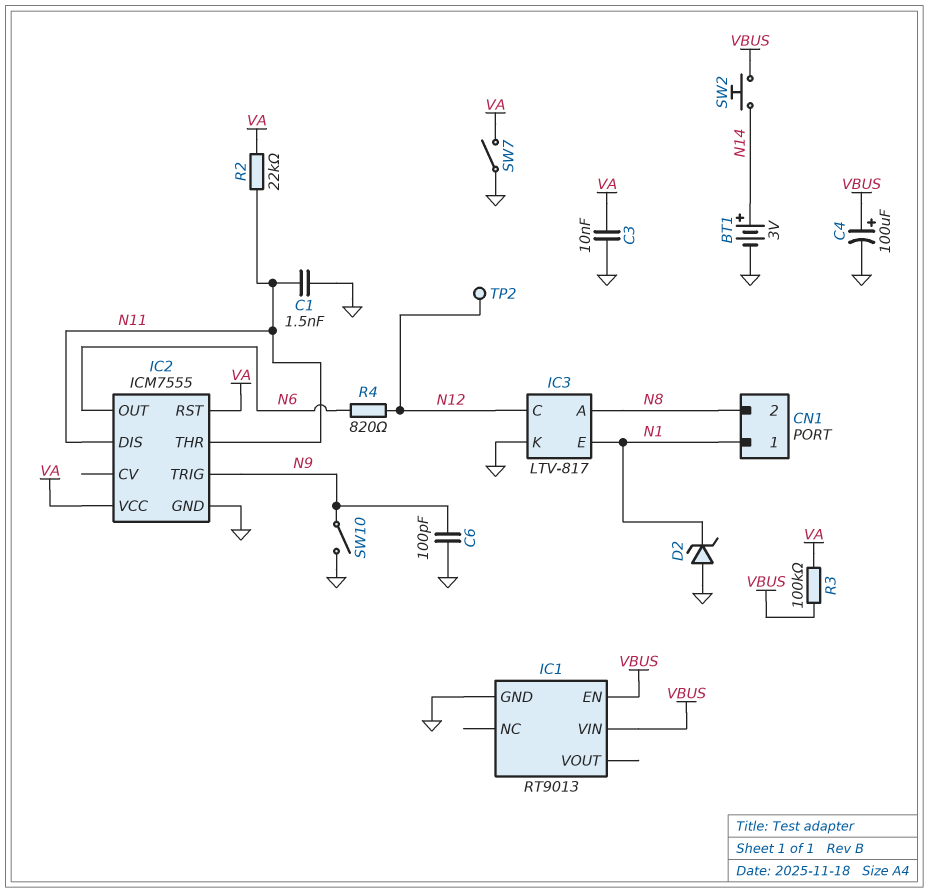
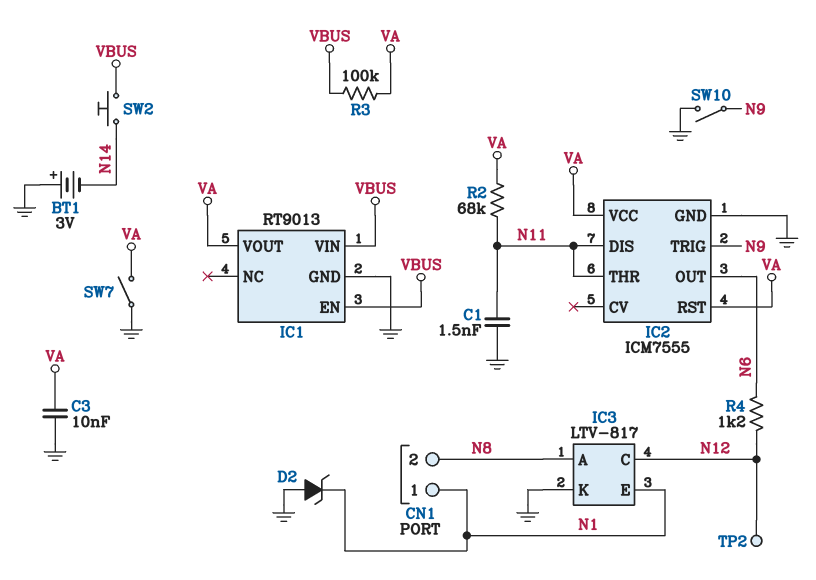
BT1: 3V (plus N14, minus GND) -> 3V (plus GND, minus N14)
C4: 100uF (plus VBUS, minus GND) -> none
C6: 100pF (GND, N9) -> none
IC1 pin VOUT: none -> VA
R2: 22k (N11, VA) -> 68k (N11, VA)
R4: 820 (N6, N12) -> 1.2k (N6, N12)

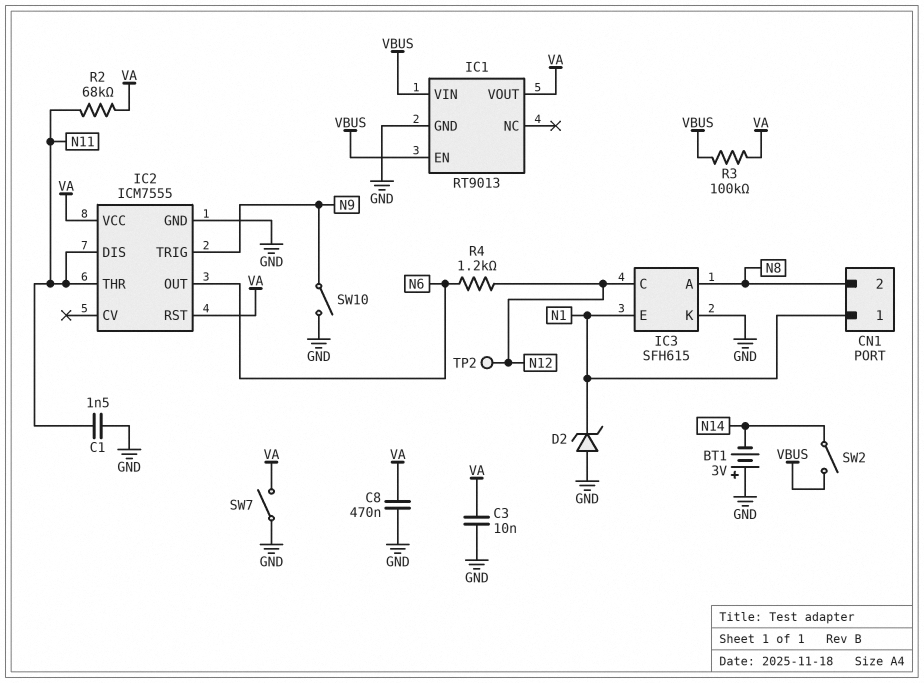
C8: none -> 470nF (GND, VA)
IC3: LTV-817 -> SFH615
SW2: button (N14, VBUS) -> switch (N14, VBUS)

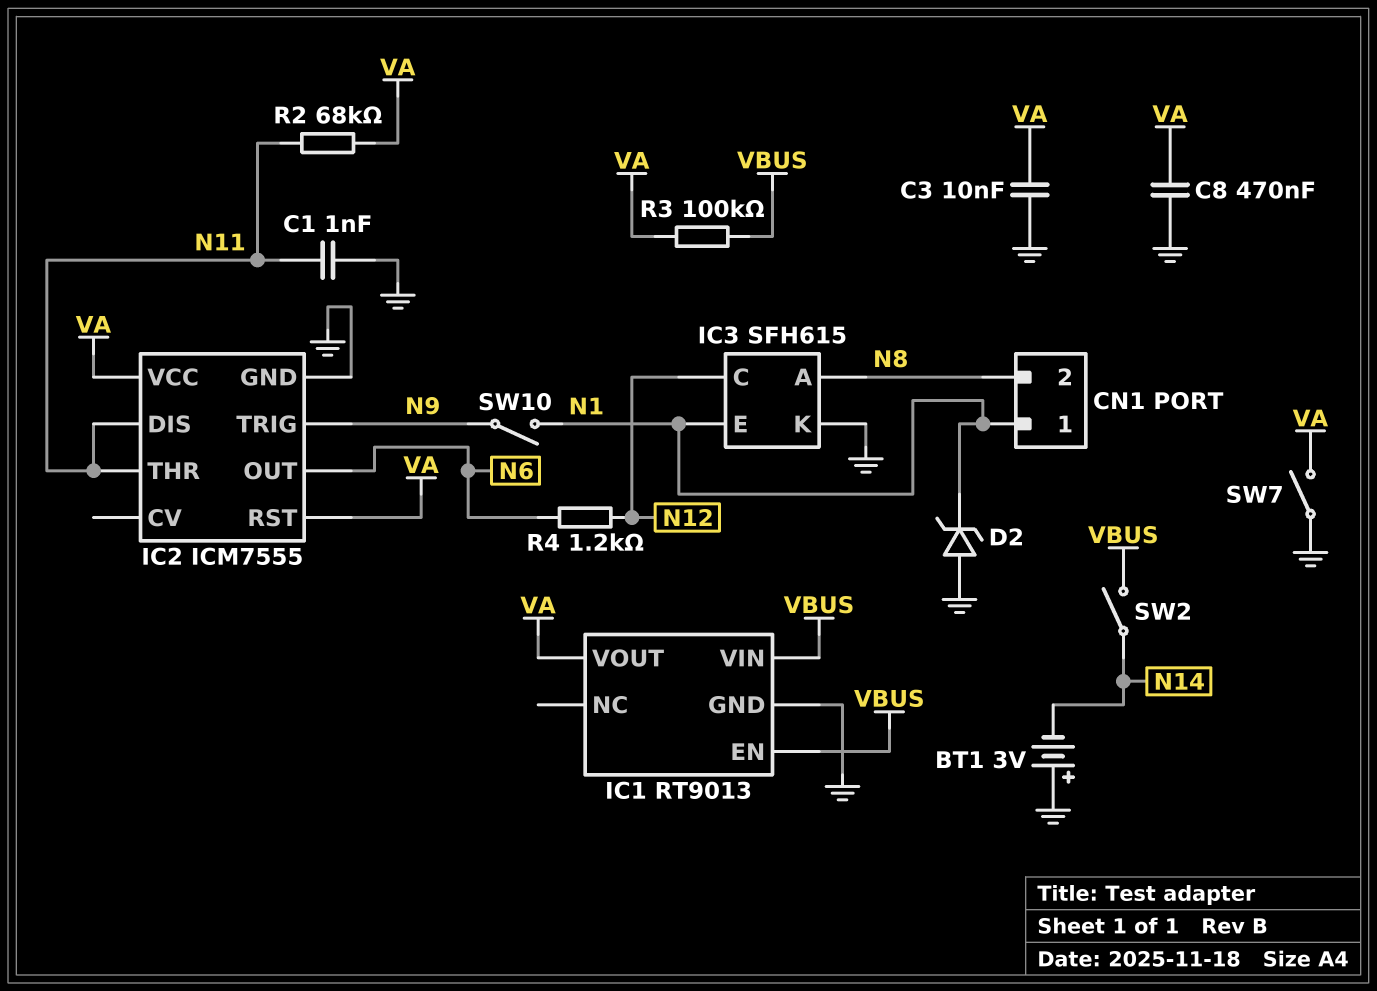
C1: 1.5nF (GND, N11) -> 1nF (GND, N11)
SW10: switch (GND, N9) -> switch (N1, N9)
TP2: test point (N12) -> none

